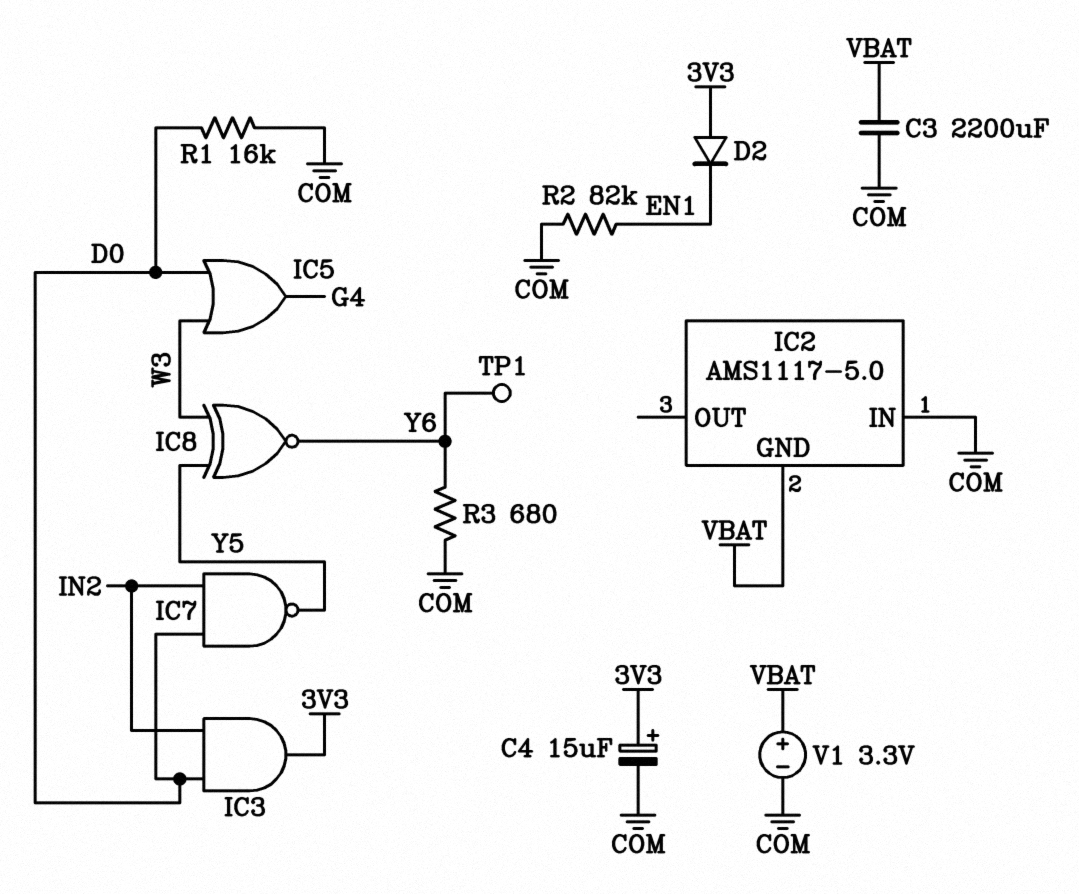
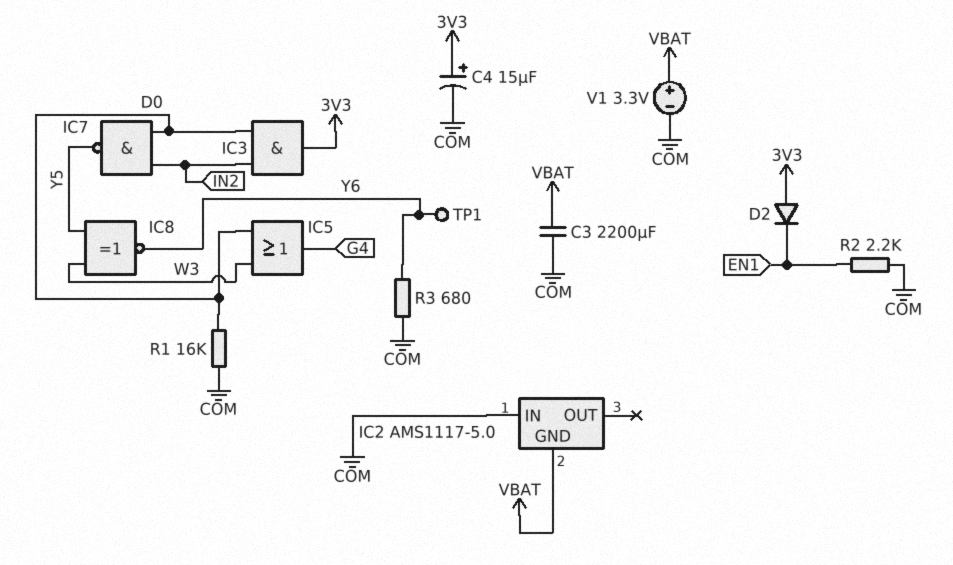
R2: 82k (COM, EN1) -> 2.2k (COM, EN1)

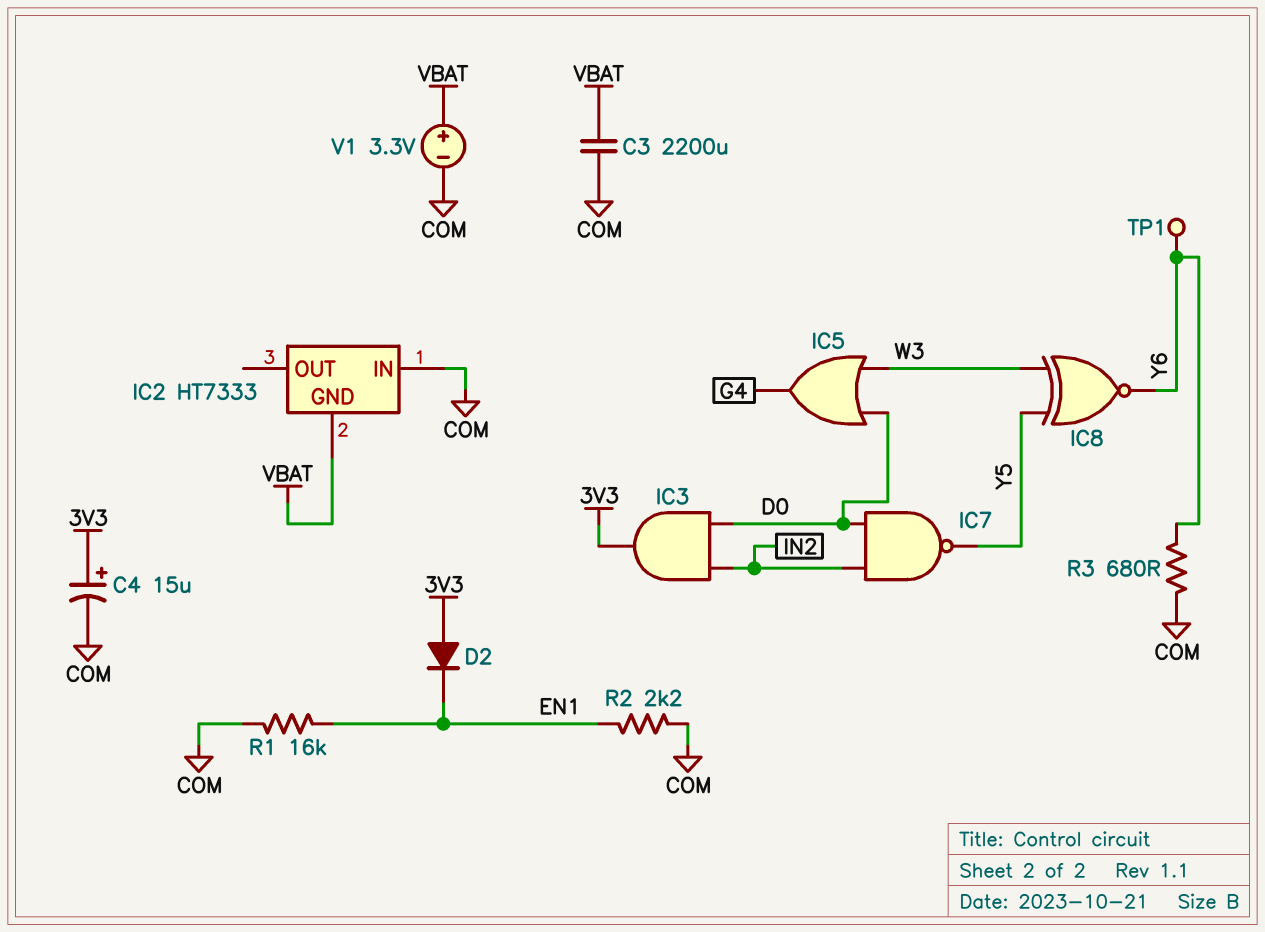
IC2: AMS1117-5.0 -> HT7333
R1: 16k (COM, D0) -> 16k (COM, EN1)

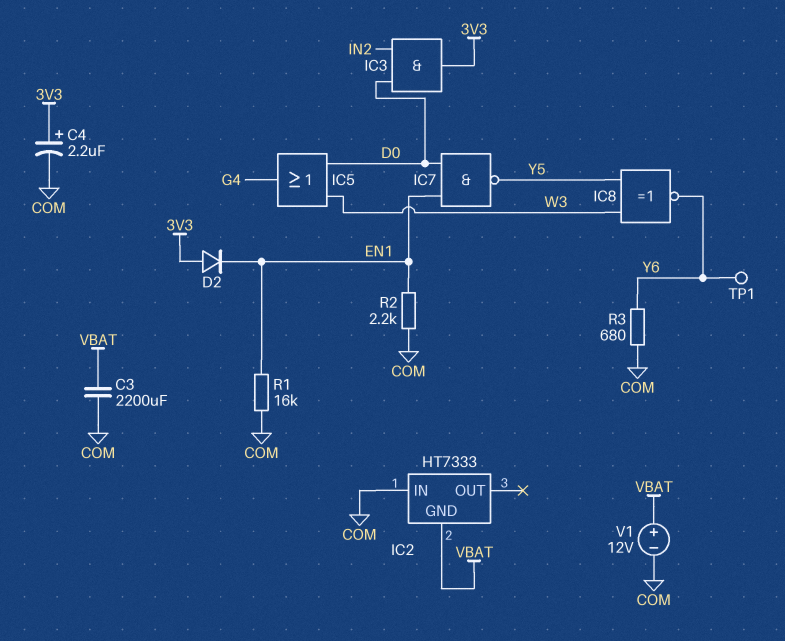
C4: 15uF (plus 3V3, minus COM) -> 2.2uF (plus 3V3, minus COM)
IC7: NAND (in D0, in IN2, out Y5) -> NAND (in D0, in EN1, out Y5)
V1: 3.3V (plus VBAT, minus COM) -> 12V (plus VBAT, minus COM)

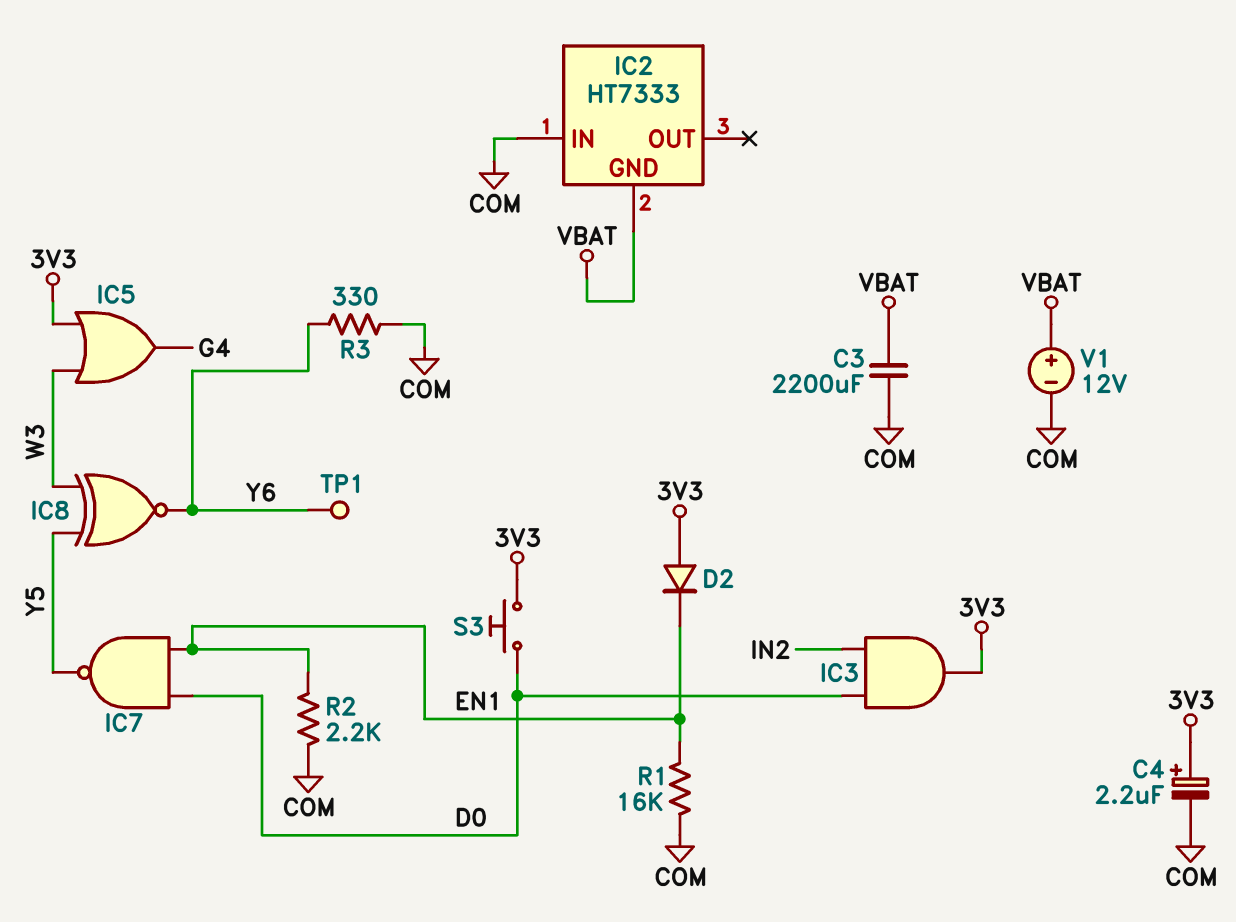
IC5: OR (in D0, in W3, out G4) -> OR (in 3V3, in W3, out G4)
R3: 680 (COM, Y6) -> 330 (COM, Y6)
S3: none -> button (3V3, D0)

